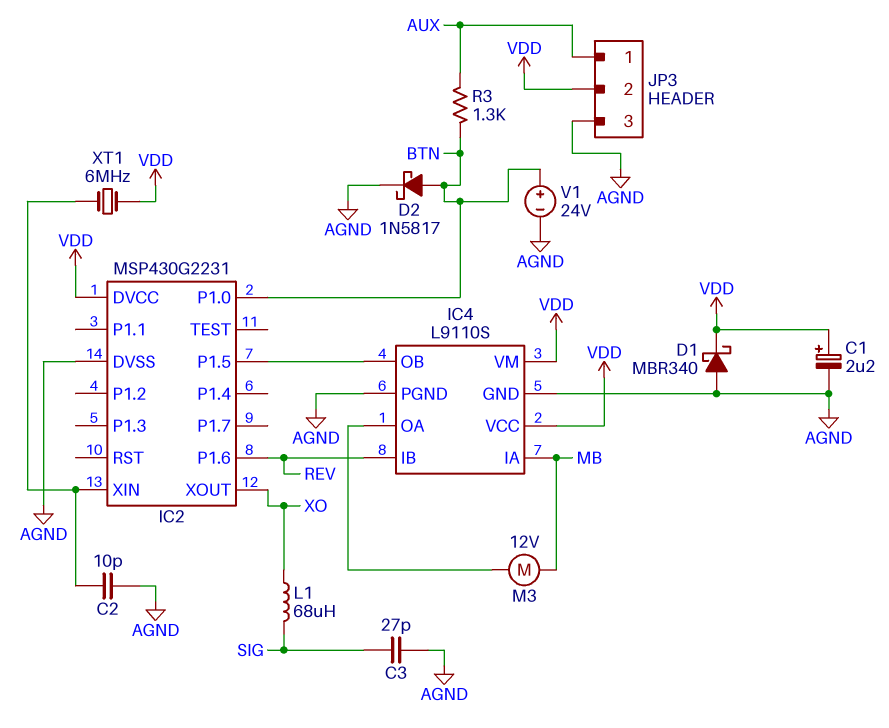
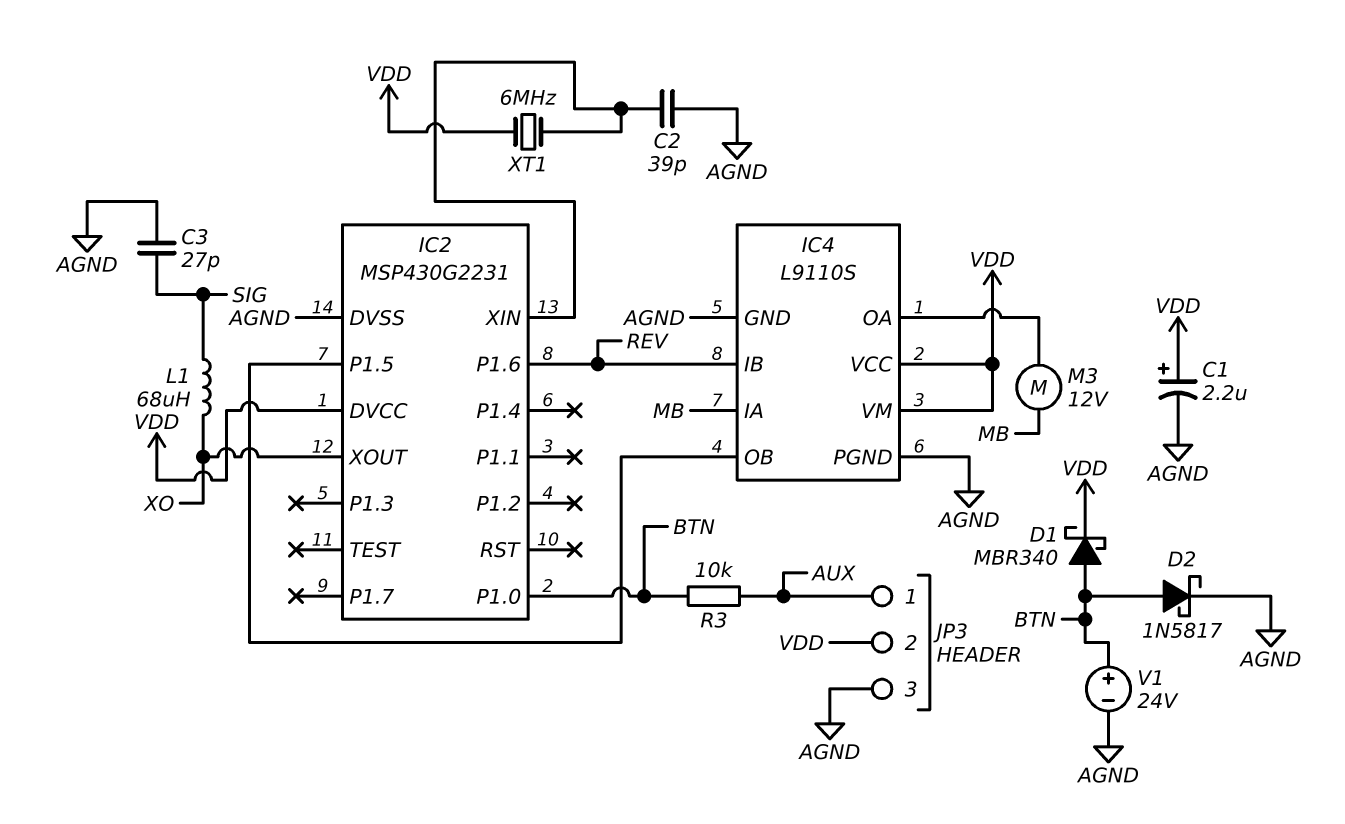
C2: 10pF (AGND, IC2/XIN) -> 39pF (AGND, IC2/XIN)
D1: schottky MBR340 (A AGND, K VDD) -> schottky MBR340 (A BTN, K VDD)
R3: 1.3k (AUX, BTN) -> 10k (AUX, BTN)

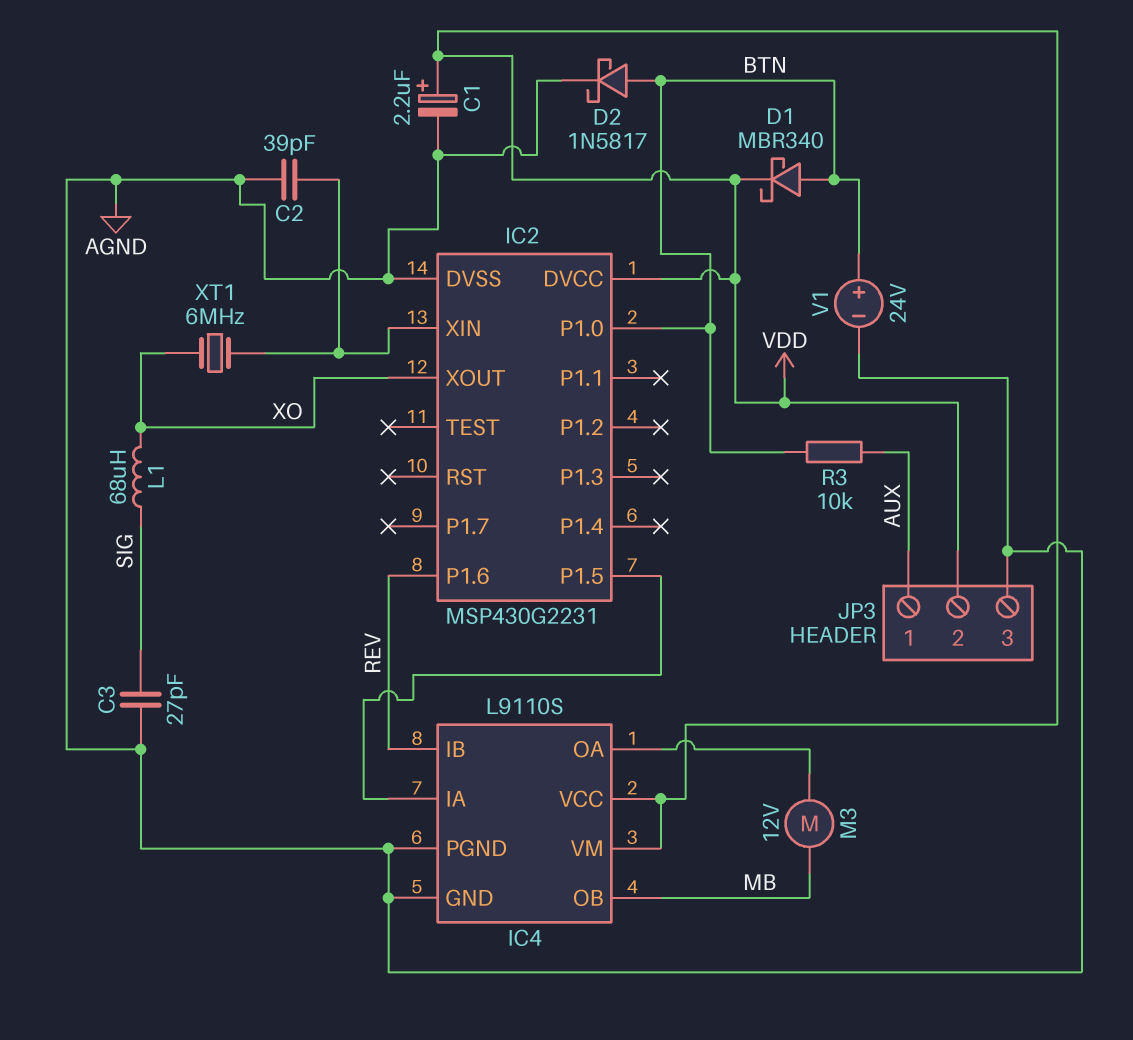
IC4 pin IA: MB -> IC2/P1.5
IC4 pin OB: IC2/P1.5 -> MB
XT1: 6MHz (IC2/XIN, VDD) -> 6MHz (IC2/XIN, XO)

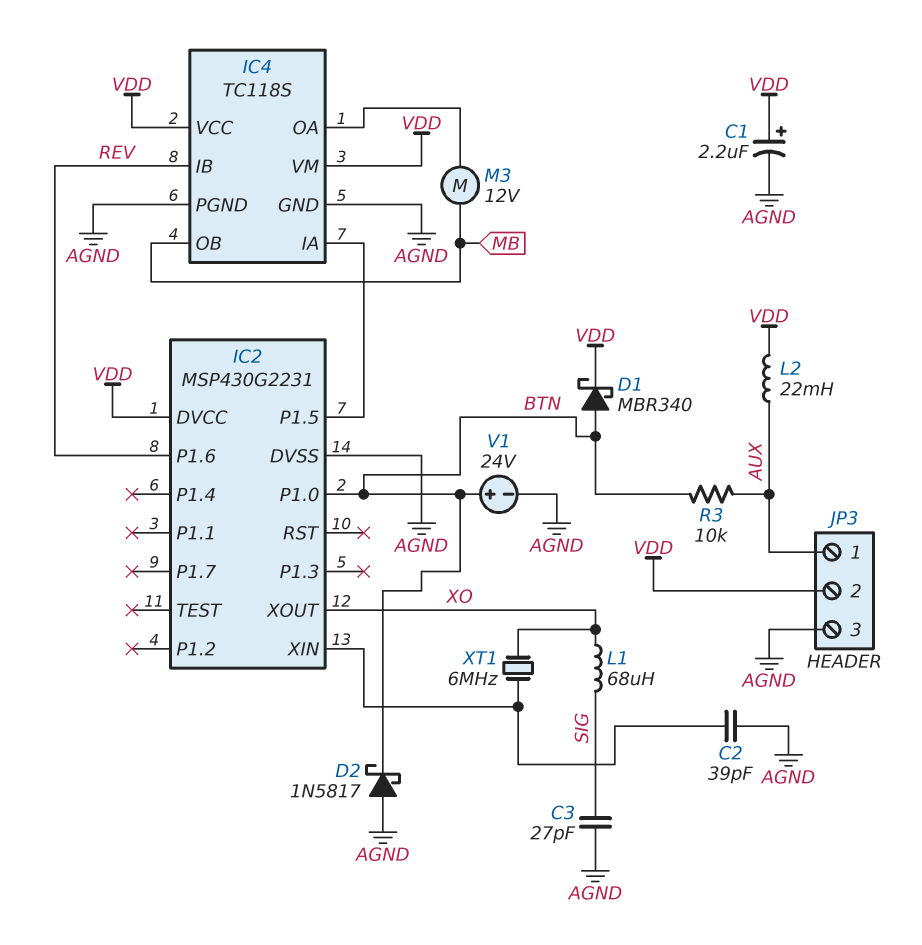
D2: schottky 1N5817 (A BTN, K AGND) -> schottky 1N5817 (A AGND, K BTN)
IC4: L9110S -> TC118S
L2: none -> 22mH (AUX, VDD)

